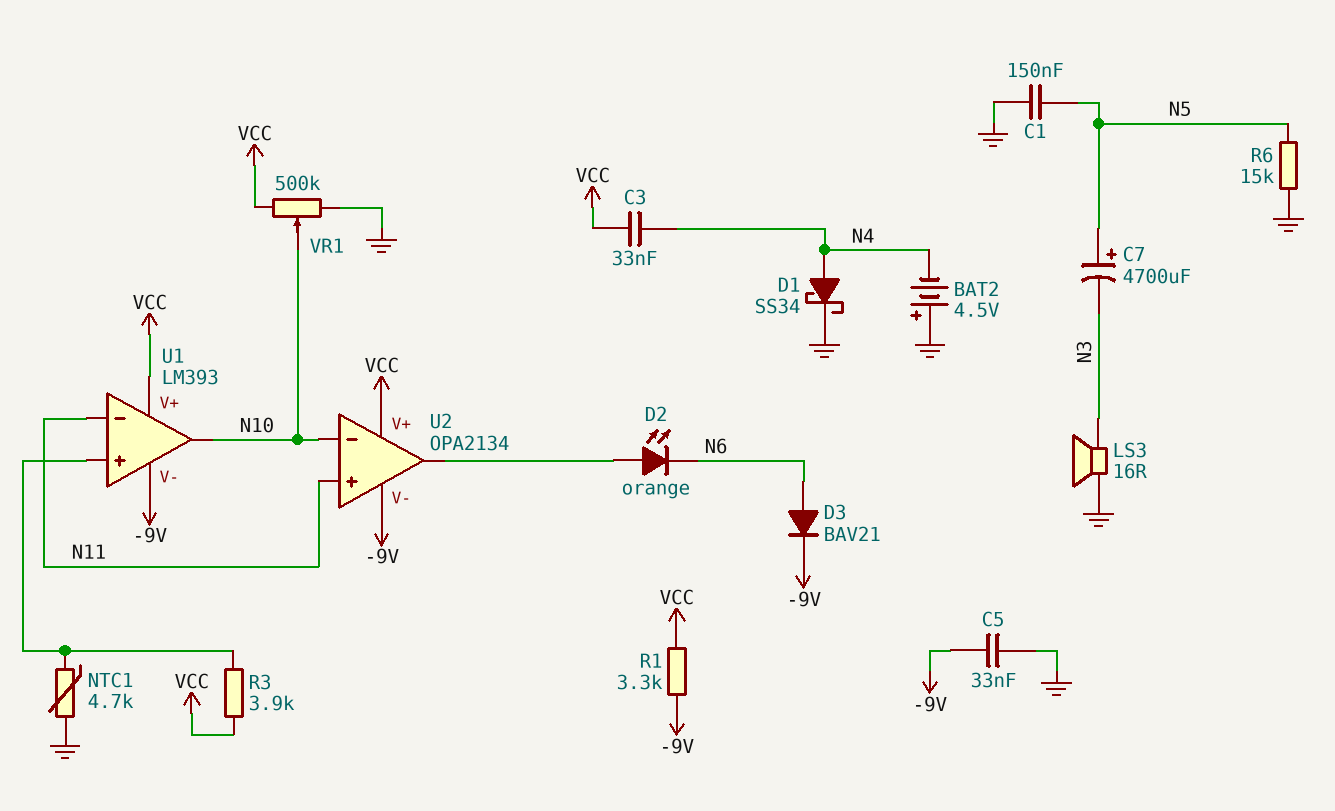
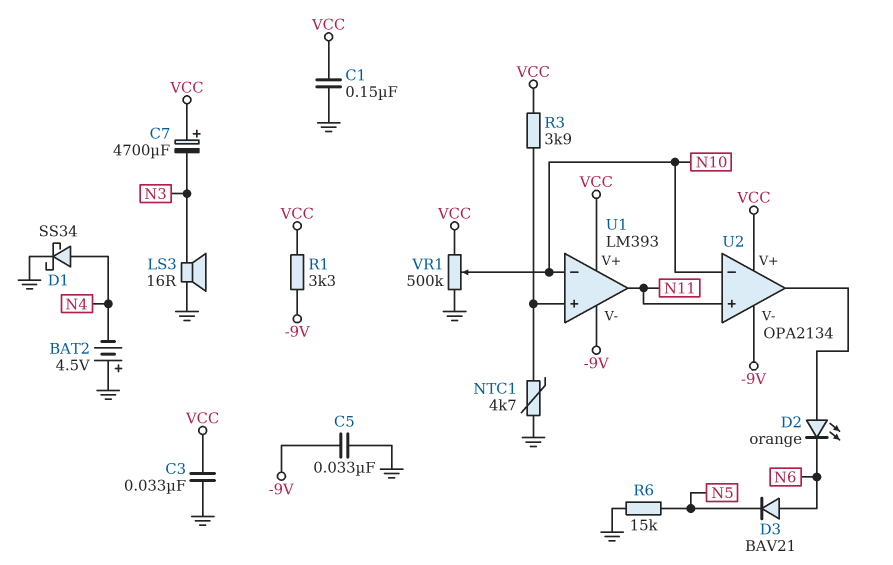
C1: 150nF (GND, N5) -> 150nF (GND, VCC)
C3: 33nF (N4, VCC) -> 33nF (GND, VCC)
C7: 4700uF (plus N5, minus N3) -> 4700uF (plus VCC, minus N3)
D3: diode BAV21 (A N6, K -9V) -> diode BAV21 (A N6, K N5)
U1 pin in-: N11 -> N10
U1 pin out: N10 -> N11

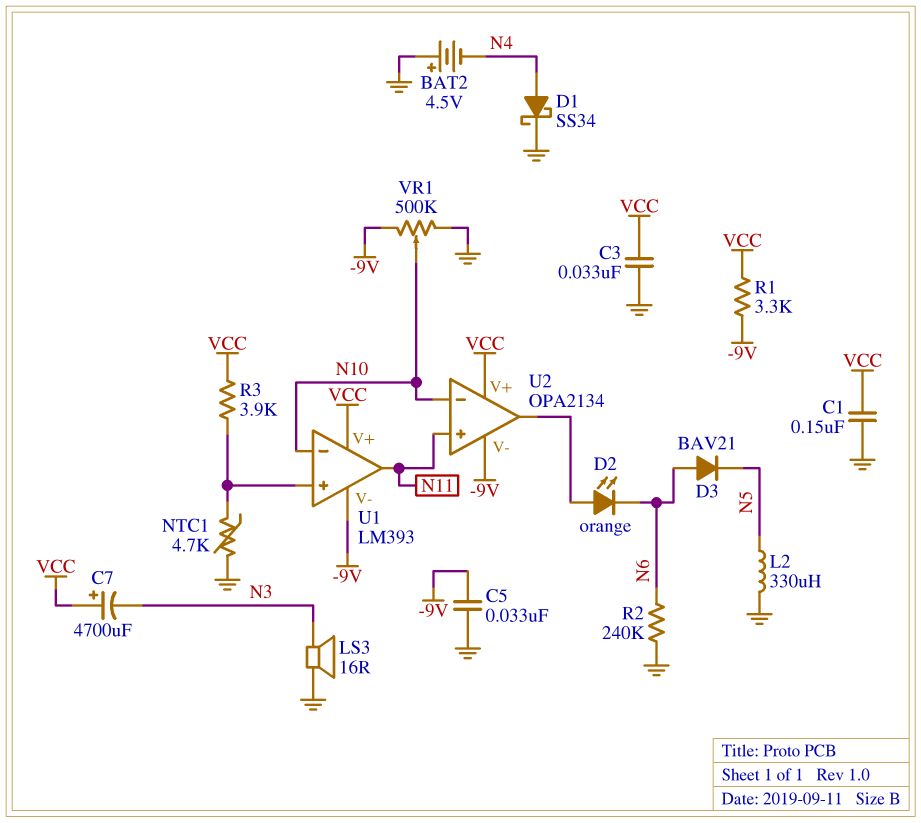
L2: none -> 330uH (GND, N5)
R2: none -> 240k (GND, N6)
R6: 15k (GND, N5) -> none
VR1: 500k (GND, VCC, wiper N10) -> 500k (-9V, GND, wiper N10)

